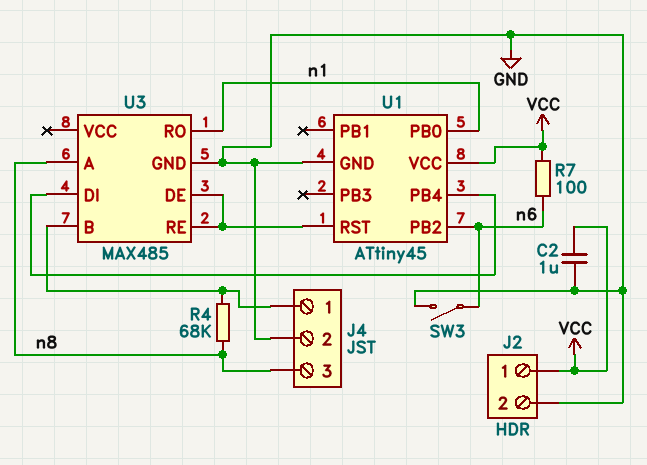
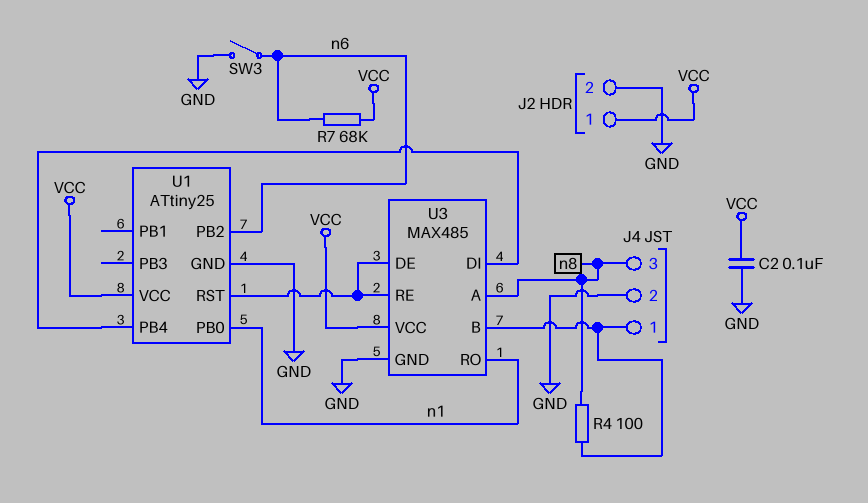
C2: 1uF (GND, VCC) -> 100nF (GND, VCC)
R4: 68k (J4/1, n8) -> 100 (J4/1, n8)
R7: 100 (VCC, n6) -> 68k (VCC, n6)
U1: ATtiny45 -> ATtiny25
U3 pin VCC: none -> VCC

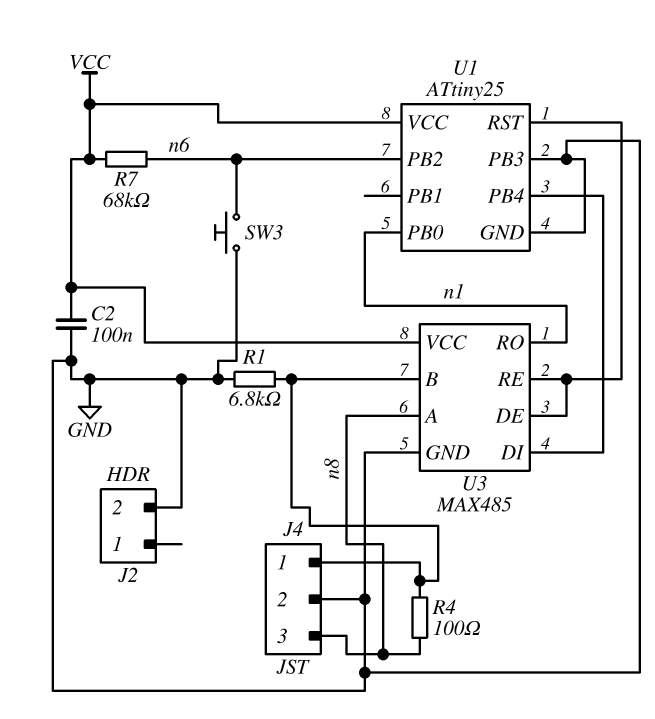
J2 pin 1: VCC -> none
R1: none -> 6.8k (GND, J4/1)
SW3: switch (GND, n6) -> button (GND, n6)
U1 pin PB3: none -> GND

